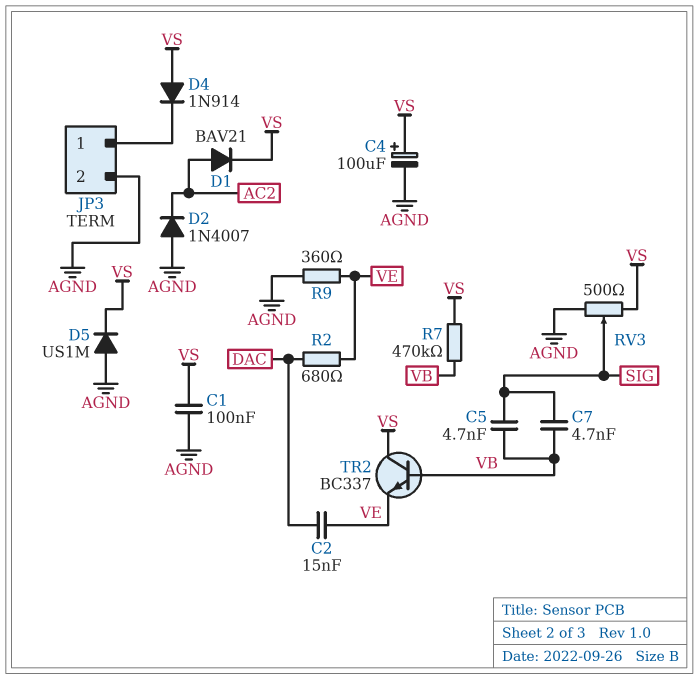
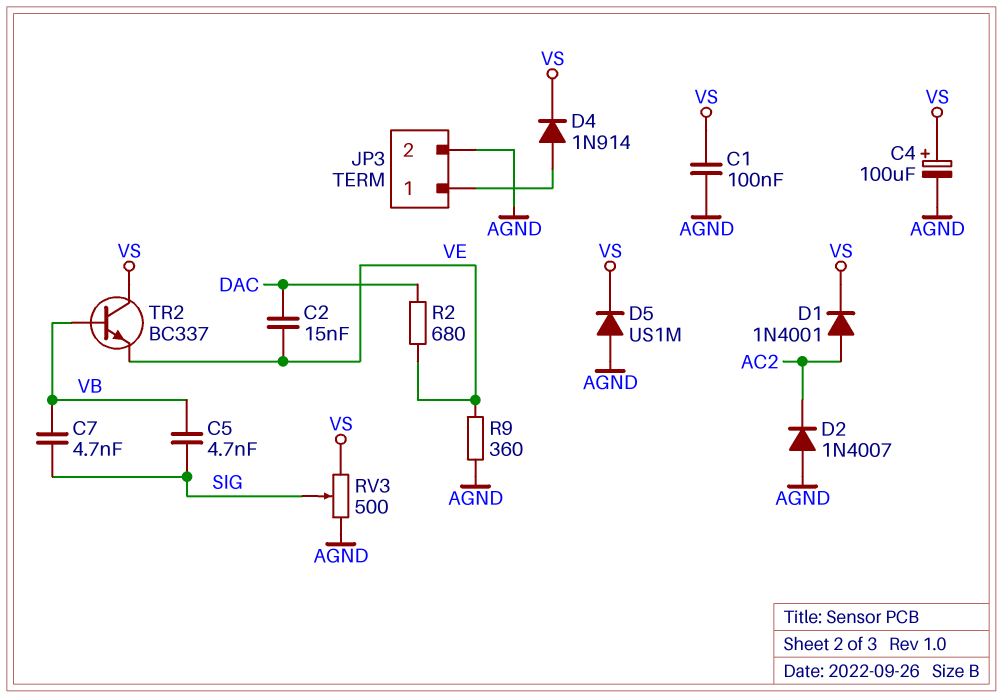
D1: diode BAV21 (A AC2, K VS) -> diode 1N4001 (A AC2, K VS)
D4: diode 1N914 (A VS, K JP3/1) -> diode 1N914 (A JP3/1, K VS)
R7: 470k (VB, VS) -> none

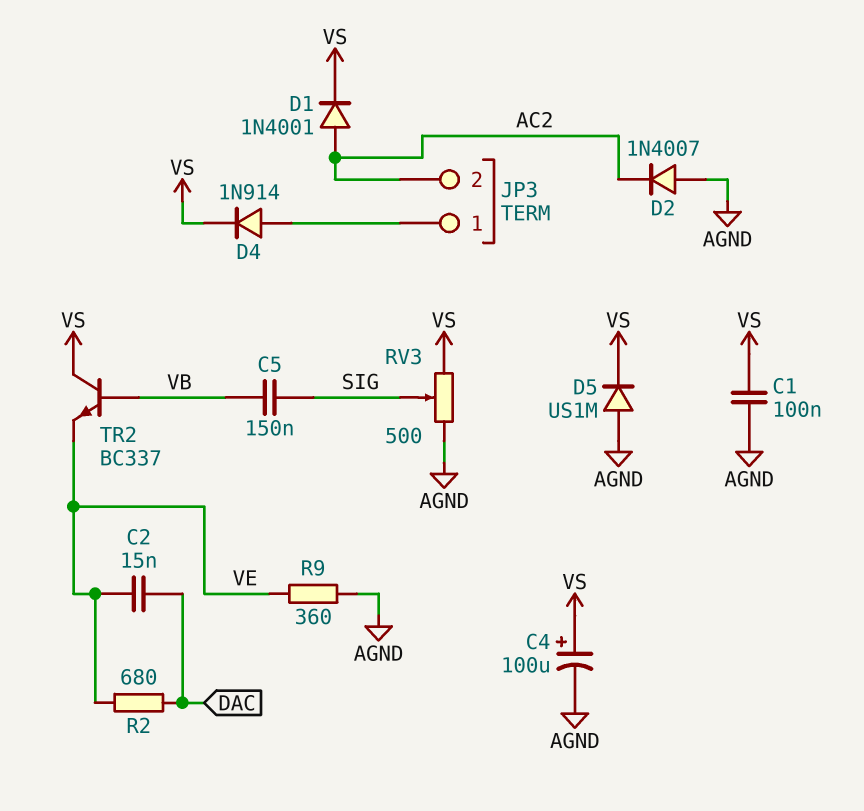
C5: 4.7nF (SIG, VB) -> 150nF (SIG, VB)
C7: 4.7nF (SIG, VB) -> none
JP3 pin 2: AGND -> AC2

